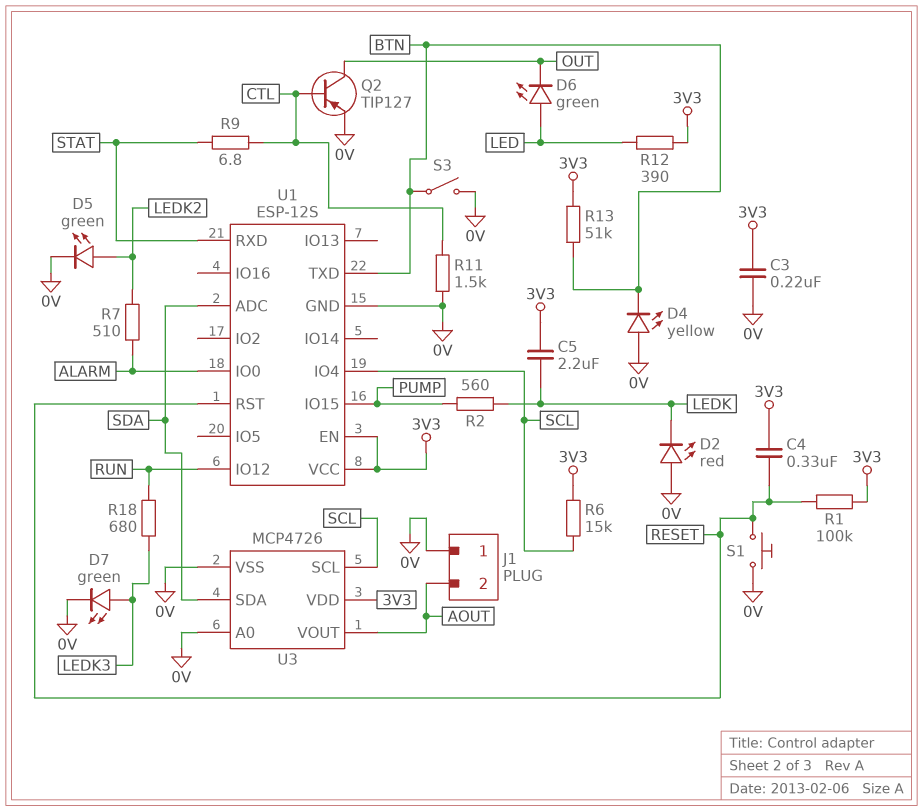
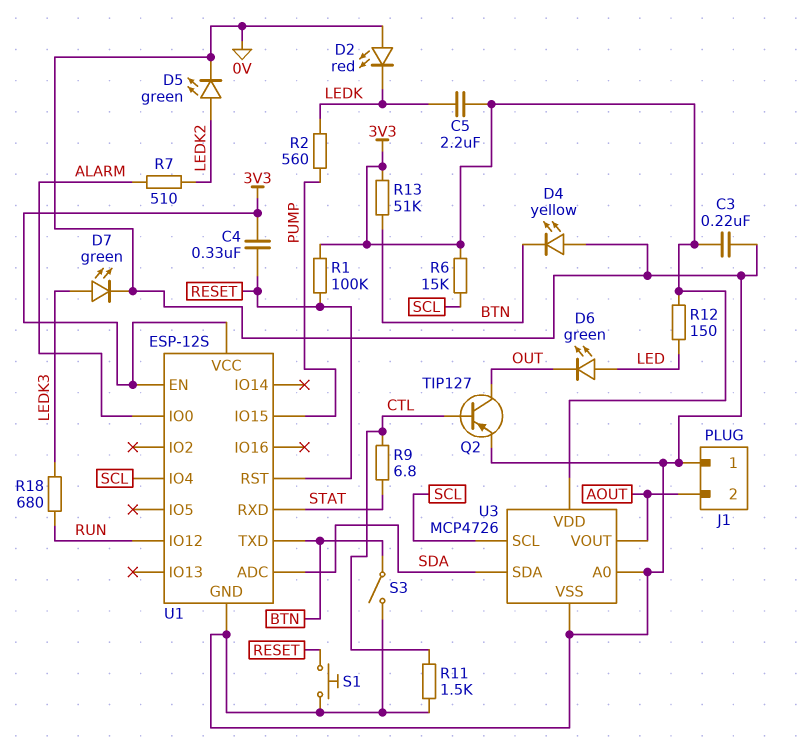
R12: 390 (3V3, LED) -> 150 (3V3, LED)

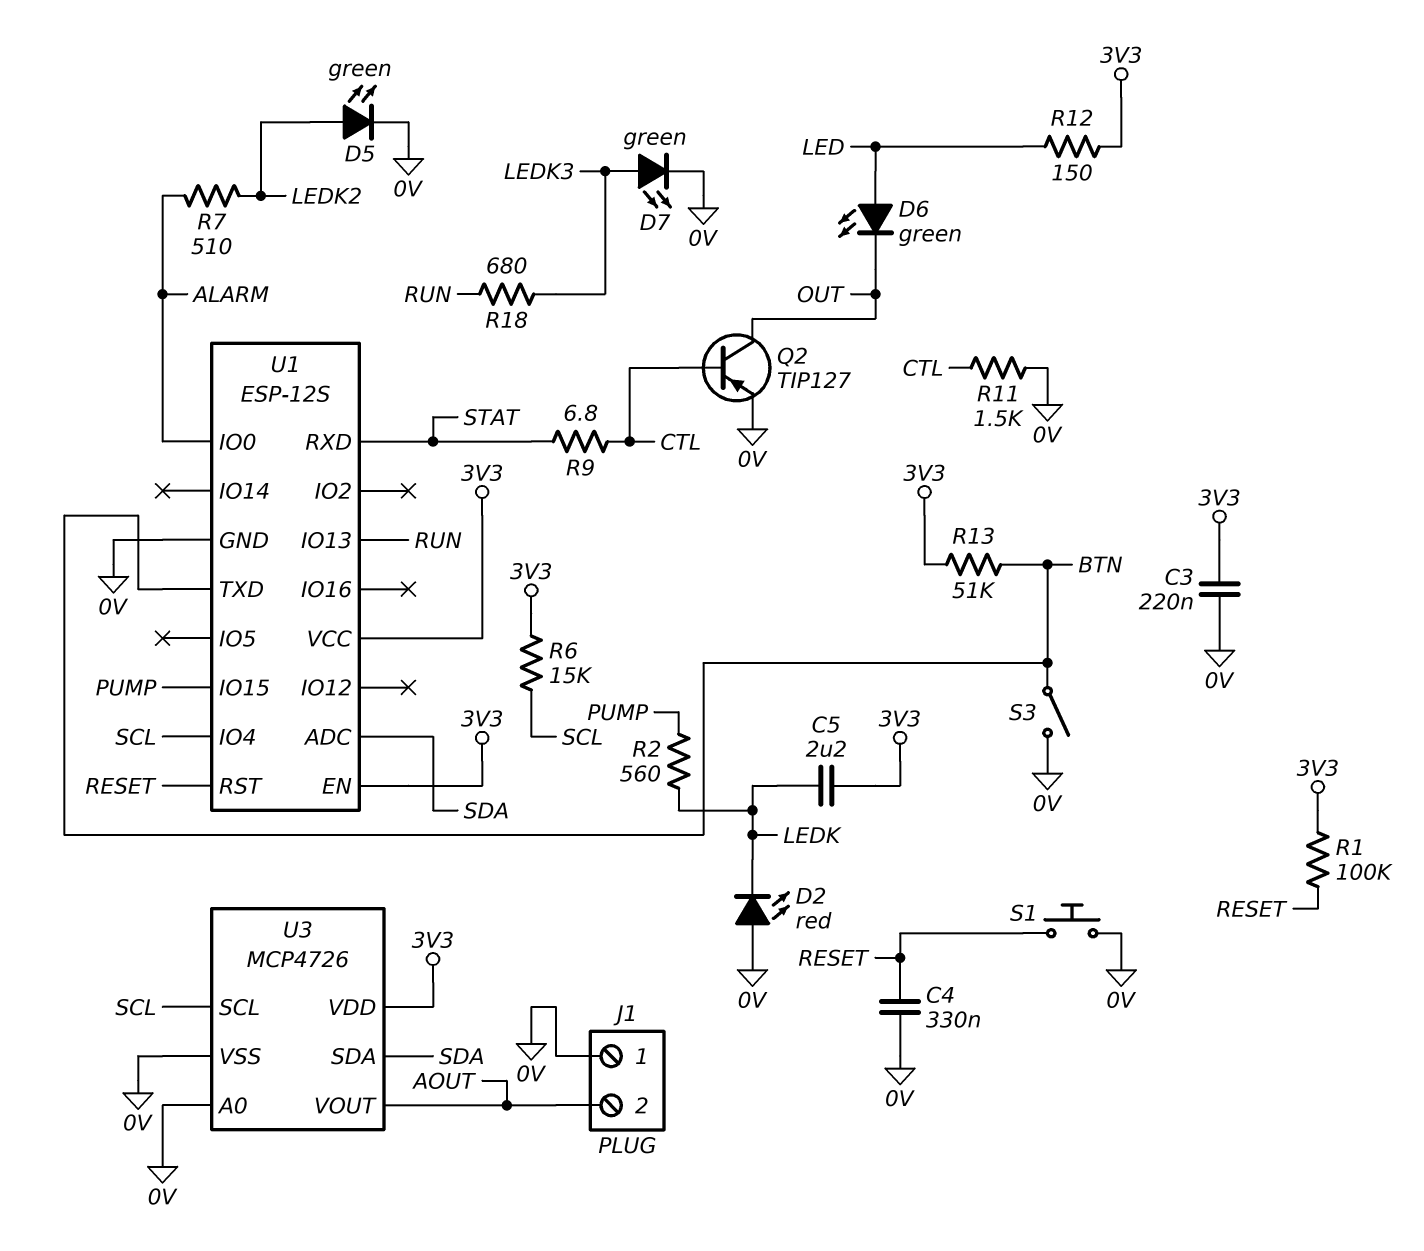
C4: 330nF (3V3, RESET) -> 330nF (0V, RESET)
D4: LED yellow (A 0V, K BTN) -> none
U1 pin IO12: RUN -> none
U1 pin IO13: none -> RUN

